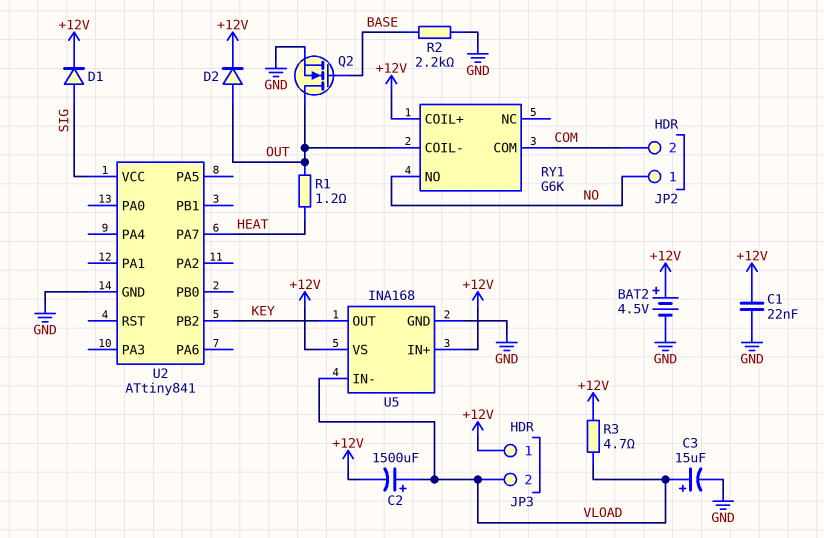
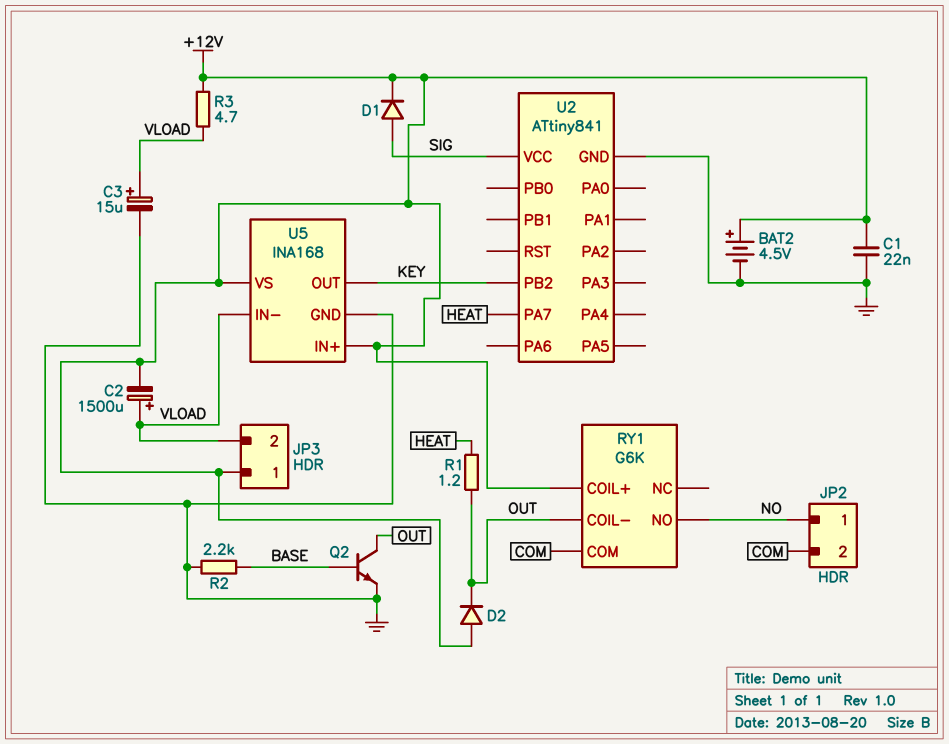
D2: diode (A OUT, K +12V) -> diode (A +12V, K OUT)
Q2: NMOS (G BASE, D OUT, S GND) -> NPN (B BASE, C OUT, E GND)

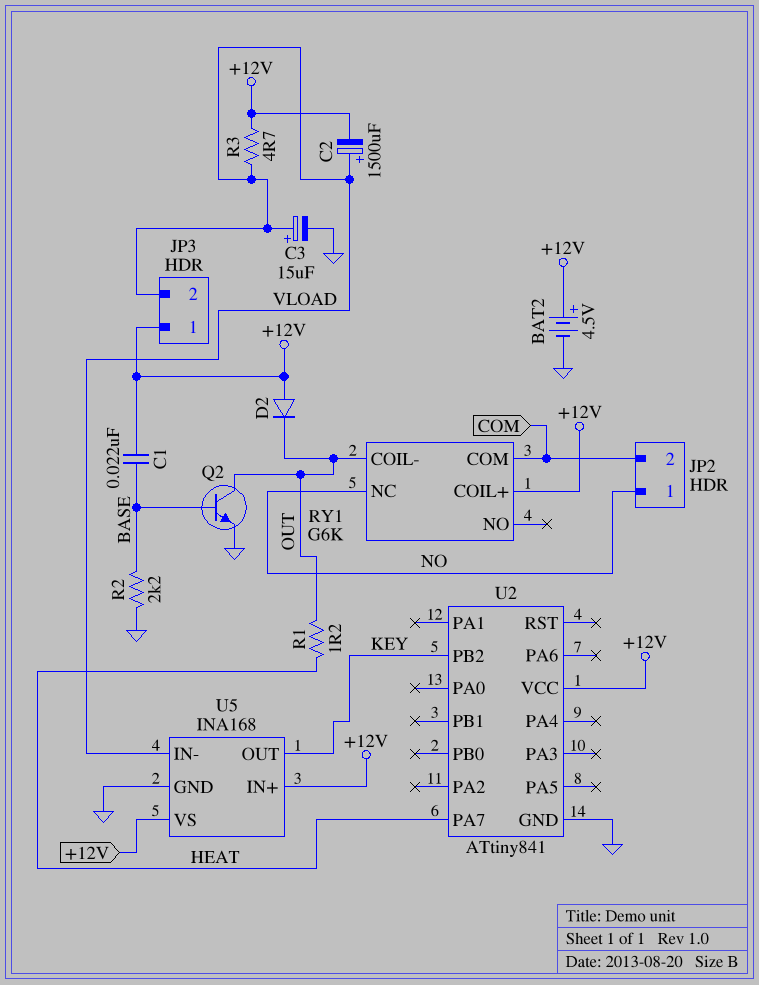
C1: 22nF (+12V, GND) -> 22nF (+12V, BASE)
D1: diode (A SIG, K +12V) -> none
RY1 pin NC: none -> NO
RY1 pin NO: NO -> none
U2 pin VCC: SIG -> +12V

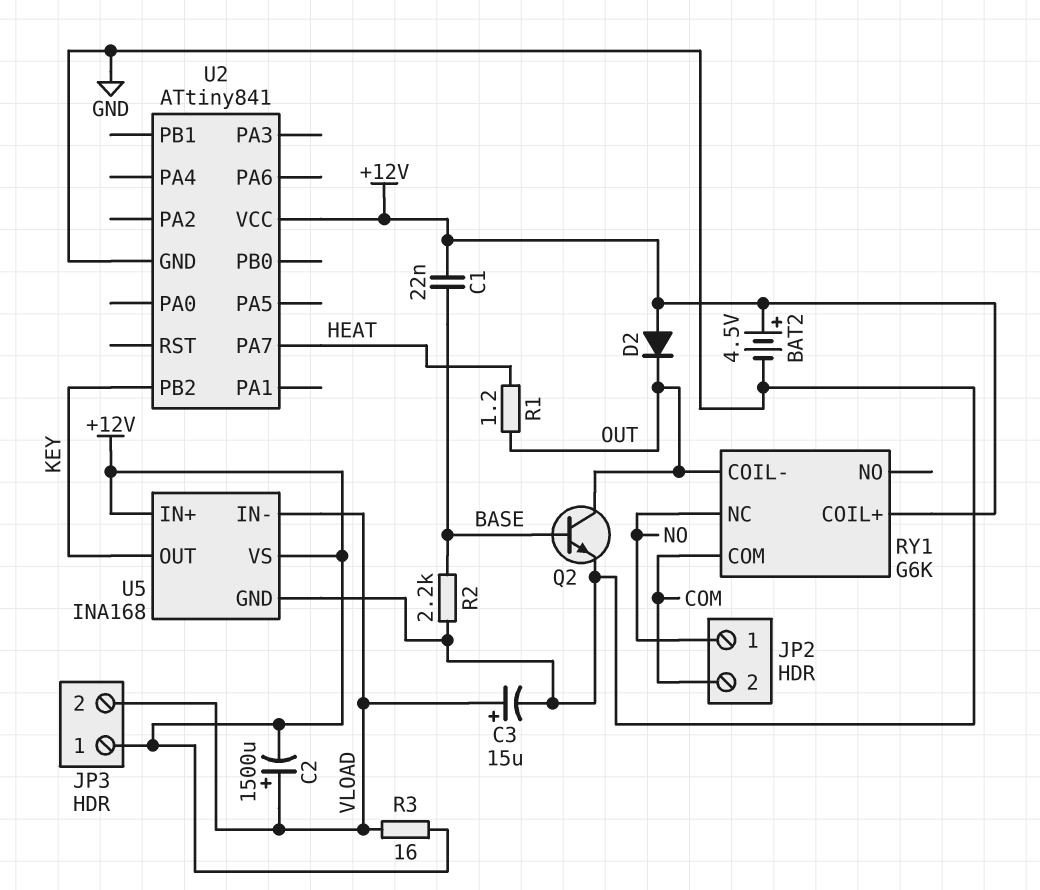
R3: 4.7 (+12V, VLOAD) -> 16 (+12V, VLOAD)

